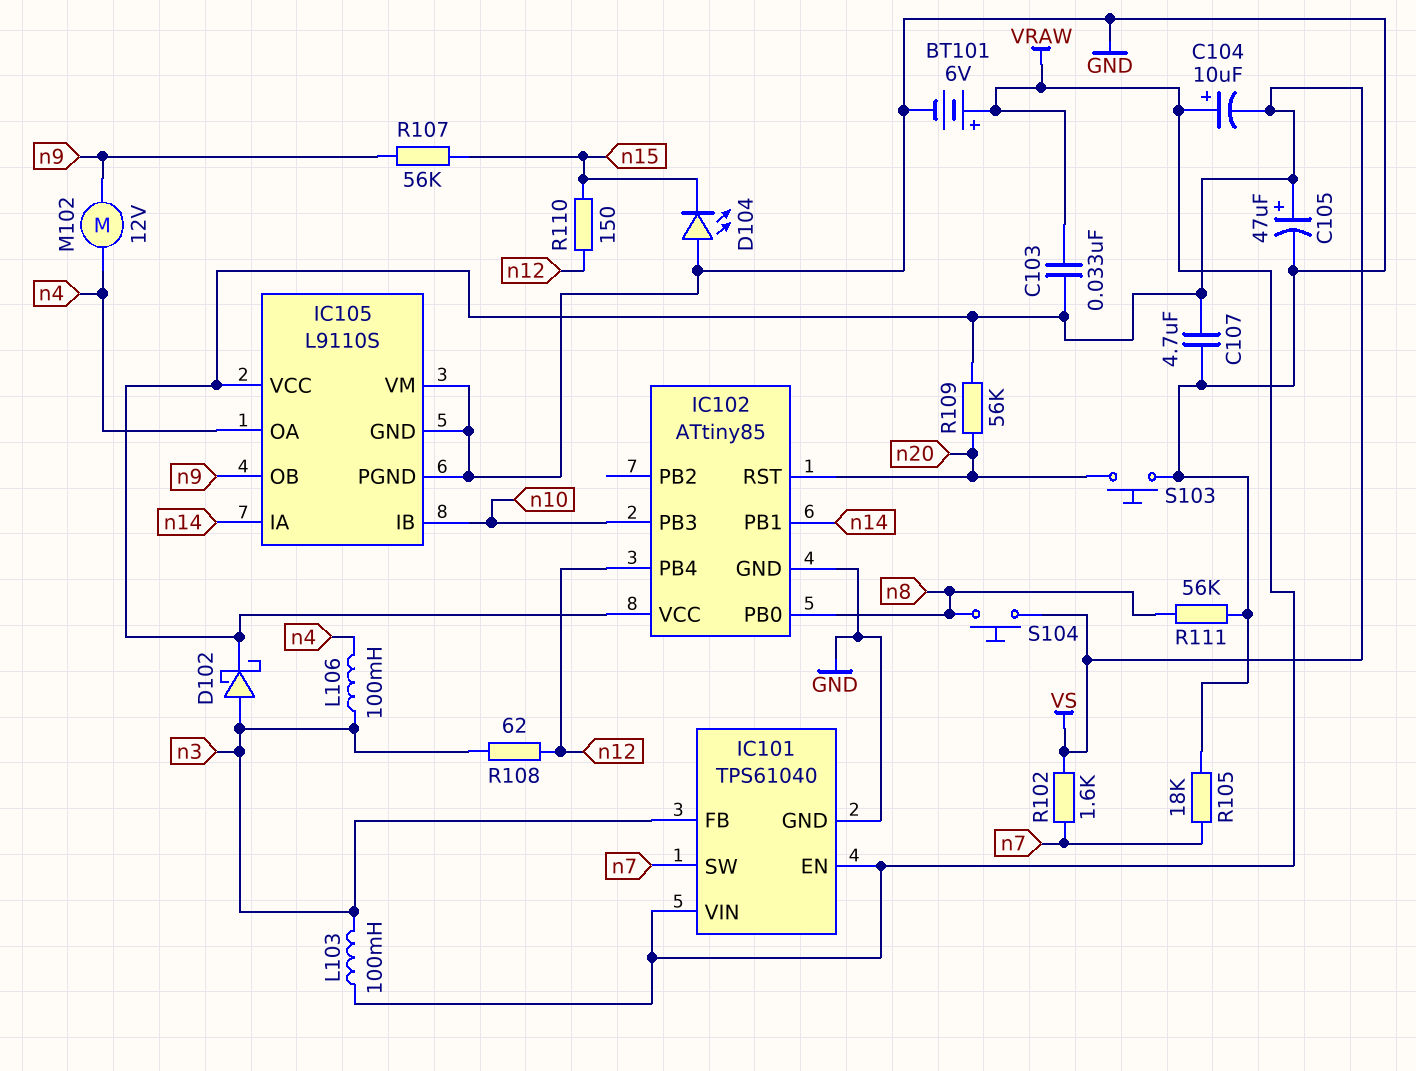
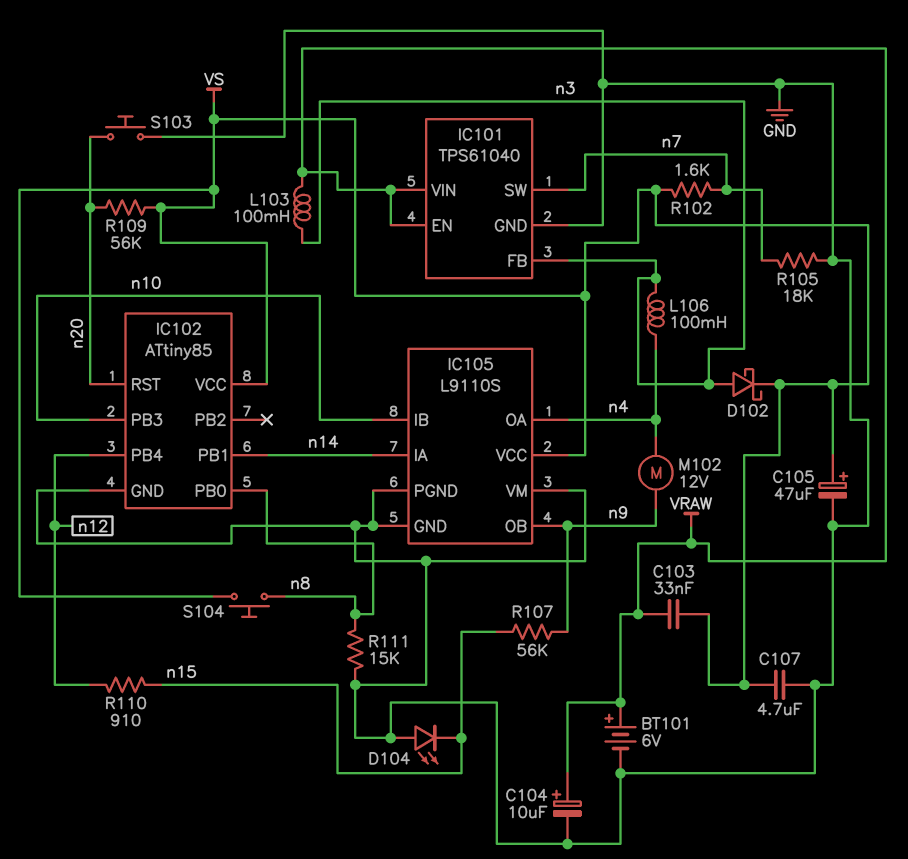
C104: 10uF (plus VRAW, minus VS) -> 10uF (plus VRAW, minus GND)
R108: 62 (n3, n12) -> none
R110: 150 (n12, n15) -> 910 (n12, n15)
R111: 56k (GND, n8) -> 15k (GND, n8)

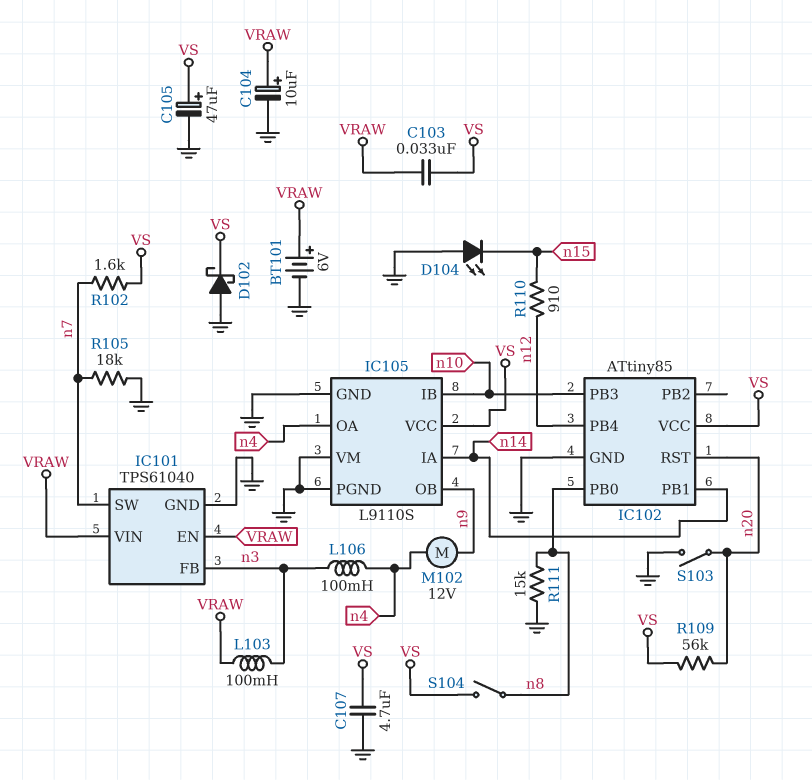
D102: schottky (A n3, K VS) -> schottky (A GND, K VS)
R107: 56k (n9, n15) -> none
S103: button (GND, n20) -> switch (GND, n20)
S104: button (VS, n8) -> switch (VS, n8)

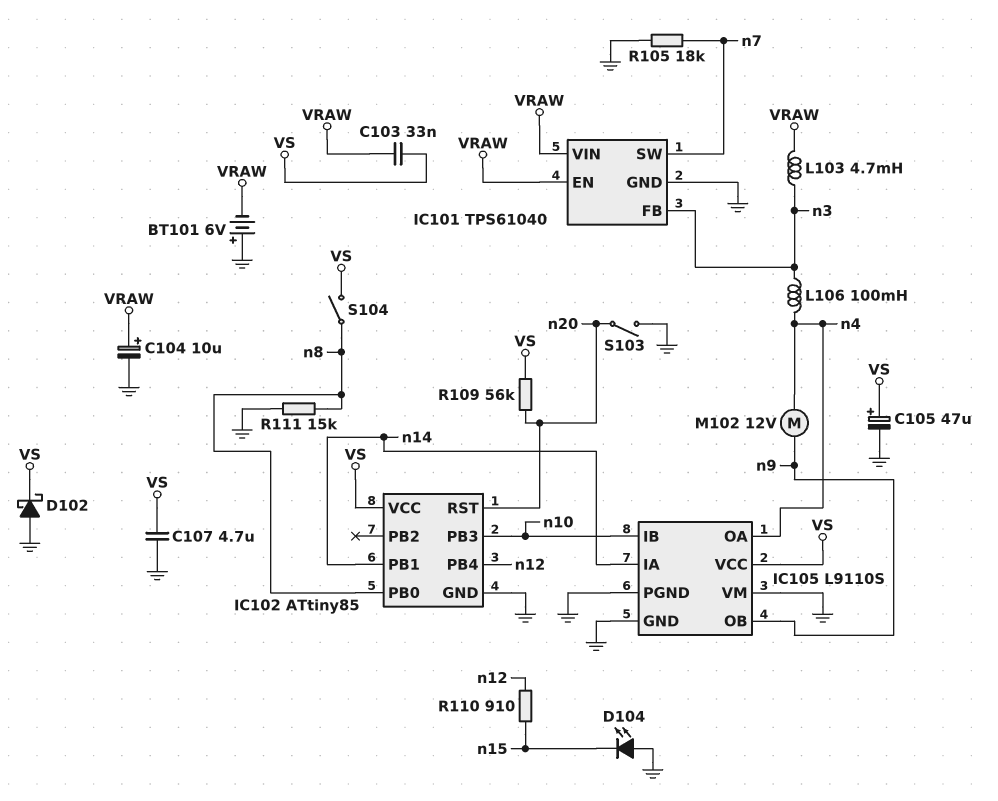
BT101: 6V (plus VRAW, minus GND) -> 6V (plus GND, minus VRAW)
L103: 100mH (VRAW, n3) -> 4.7mH (VRAW, n3)
R102: 1.6k (VS, n7) -> none

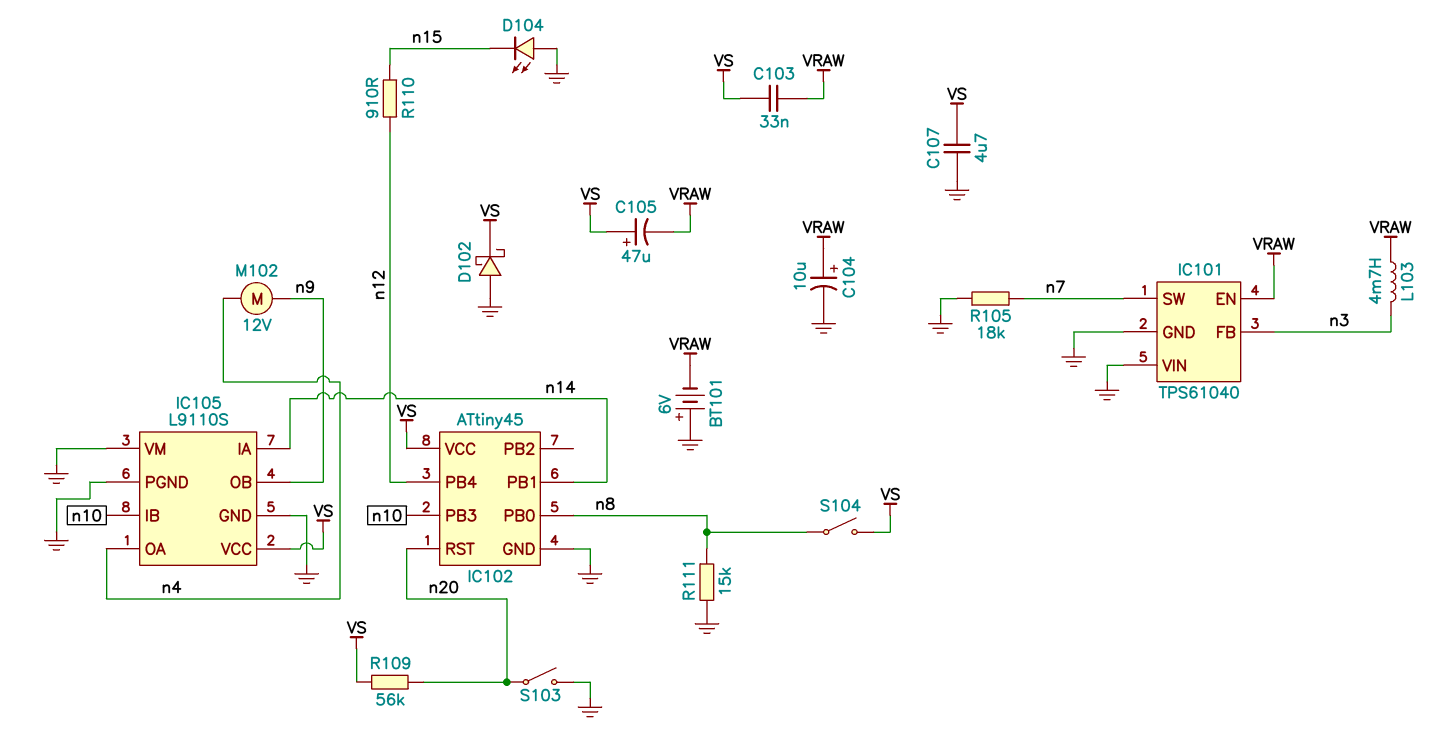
C105: 47uF (plus VS, minus GND) -> 47uF (plus VS, minus VRAW)
IC101 pin VIN: VRAW -> GND
IC102: ATtiny85 -> ATtiny45
L106: 100mH (n3, n4) -> none

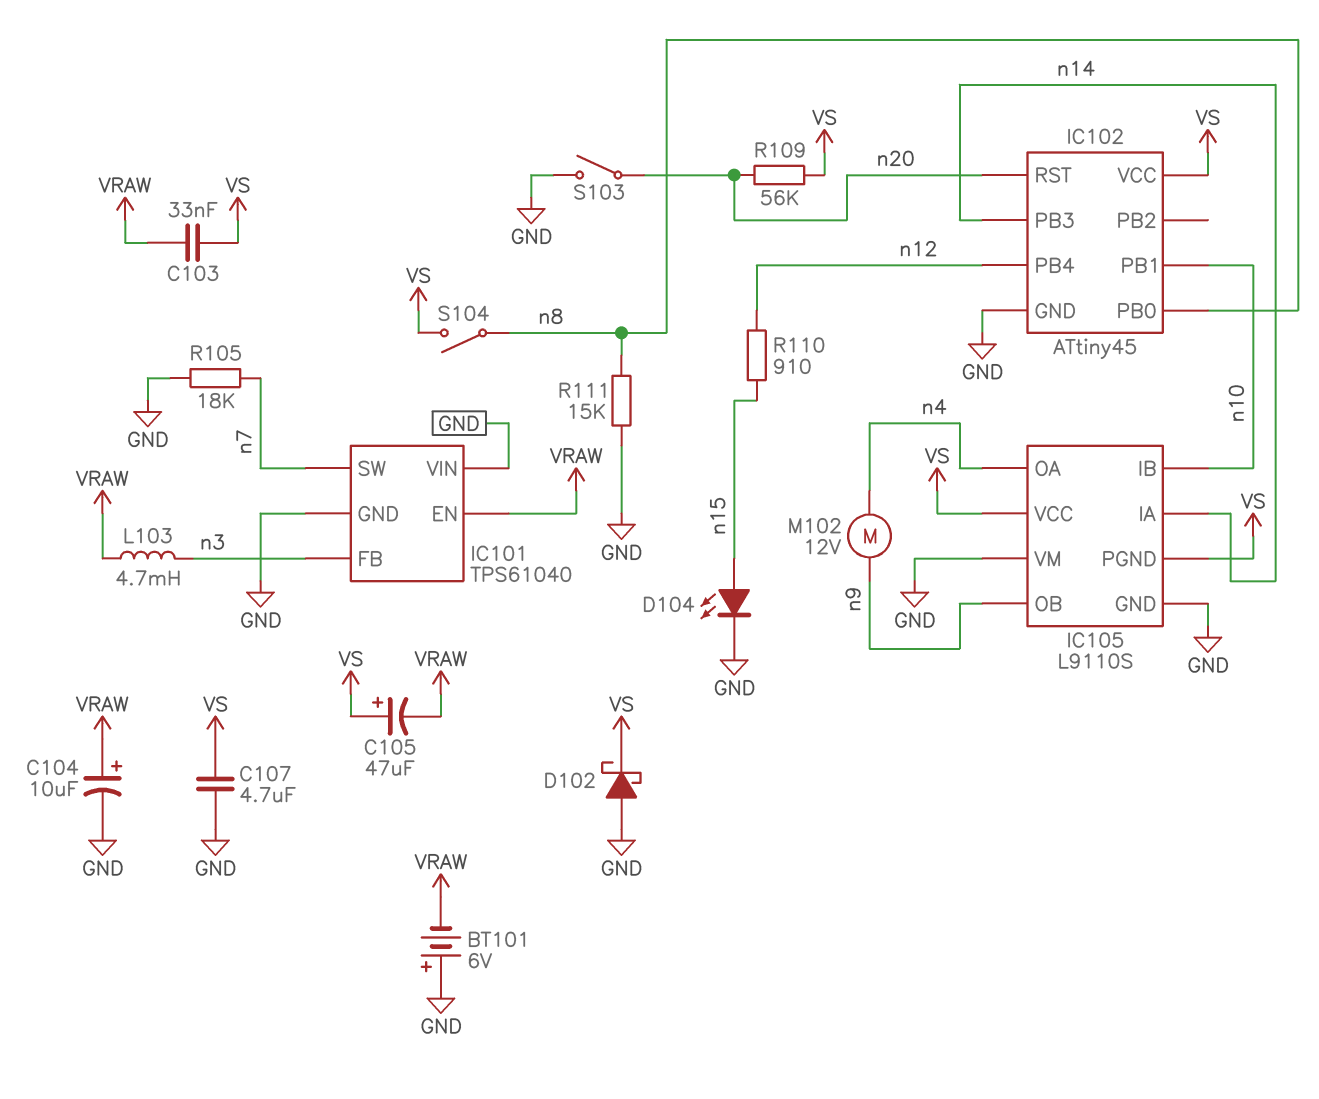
D104: LED (A GND, K n15) -> LED (A n15, K GND)
IC102 pin PB1: n14 -> n10
IC102 pin PB3: n10 -> n14
IC105 pin PGND: GND -> VS

